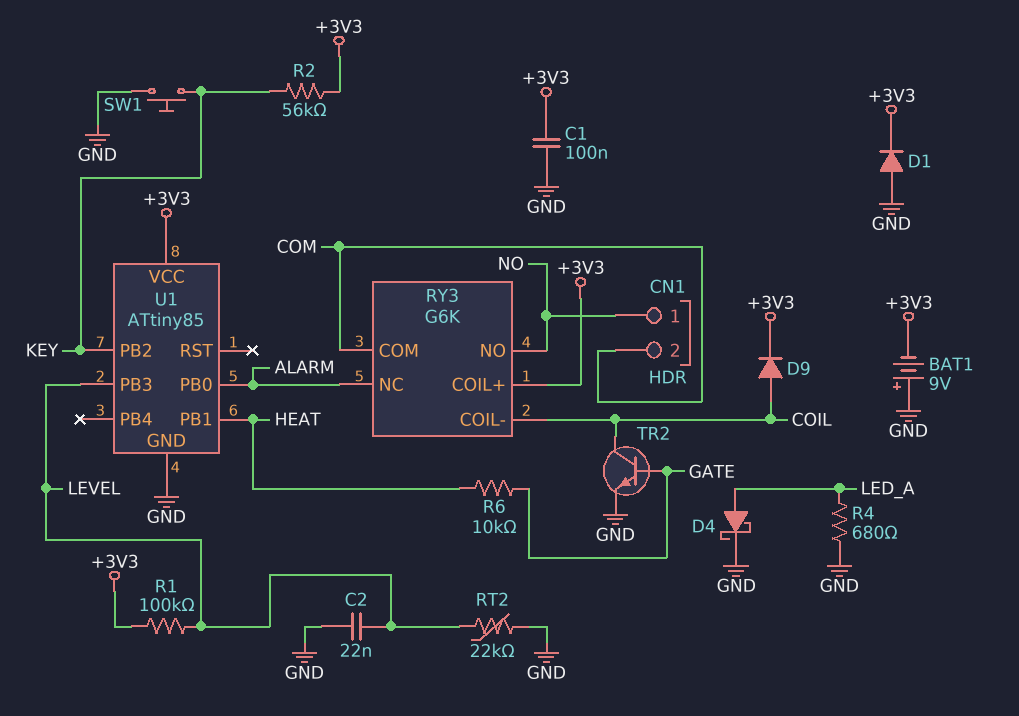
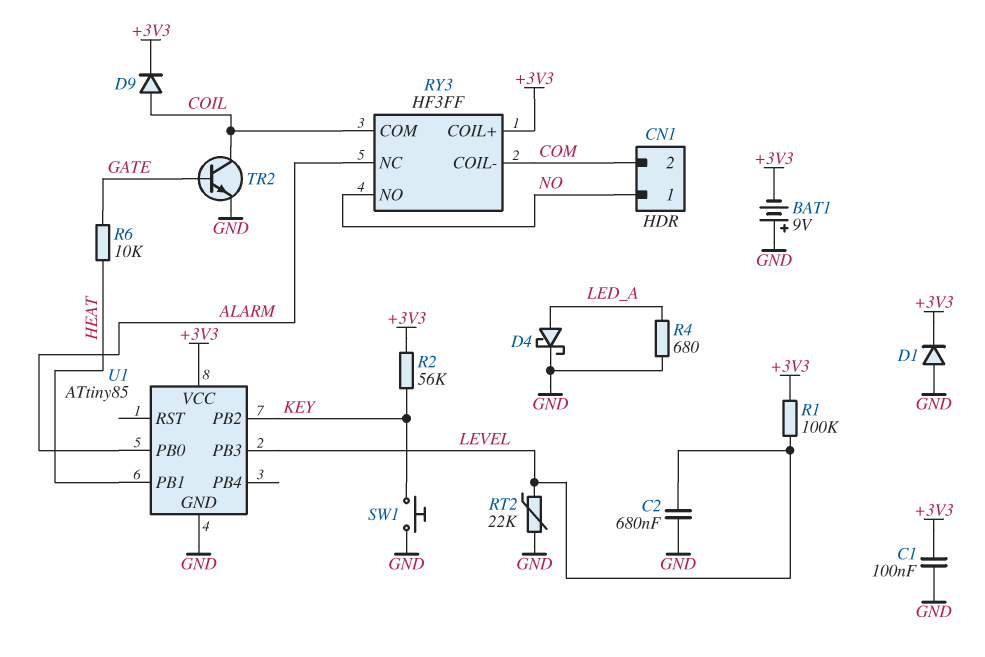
C2: 22nF (GND, LEVEL) -> 680nF (GND, LEVEL)
RY3: G6K -> HF3FF
RY3 pin COIL-: COIL -> COM
RY3 pin COM: COM -> COIL

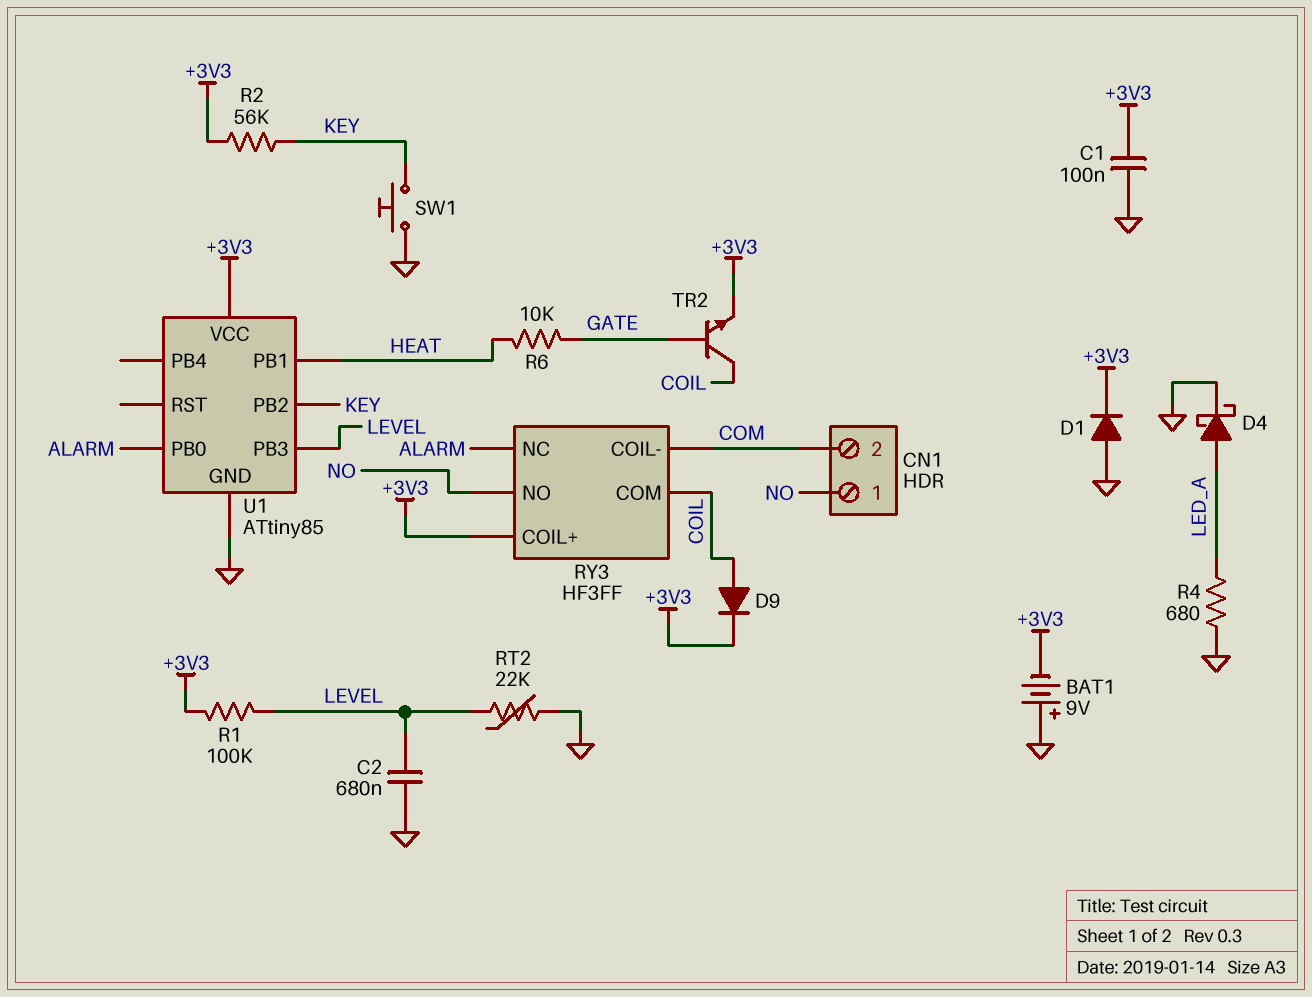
TR2: NPN (B GATE, C COIL, E GND) -> NPN (B GATE, C COIL, E +3V3)

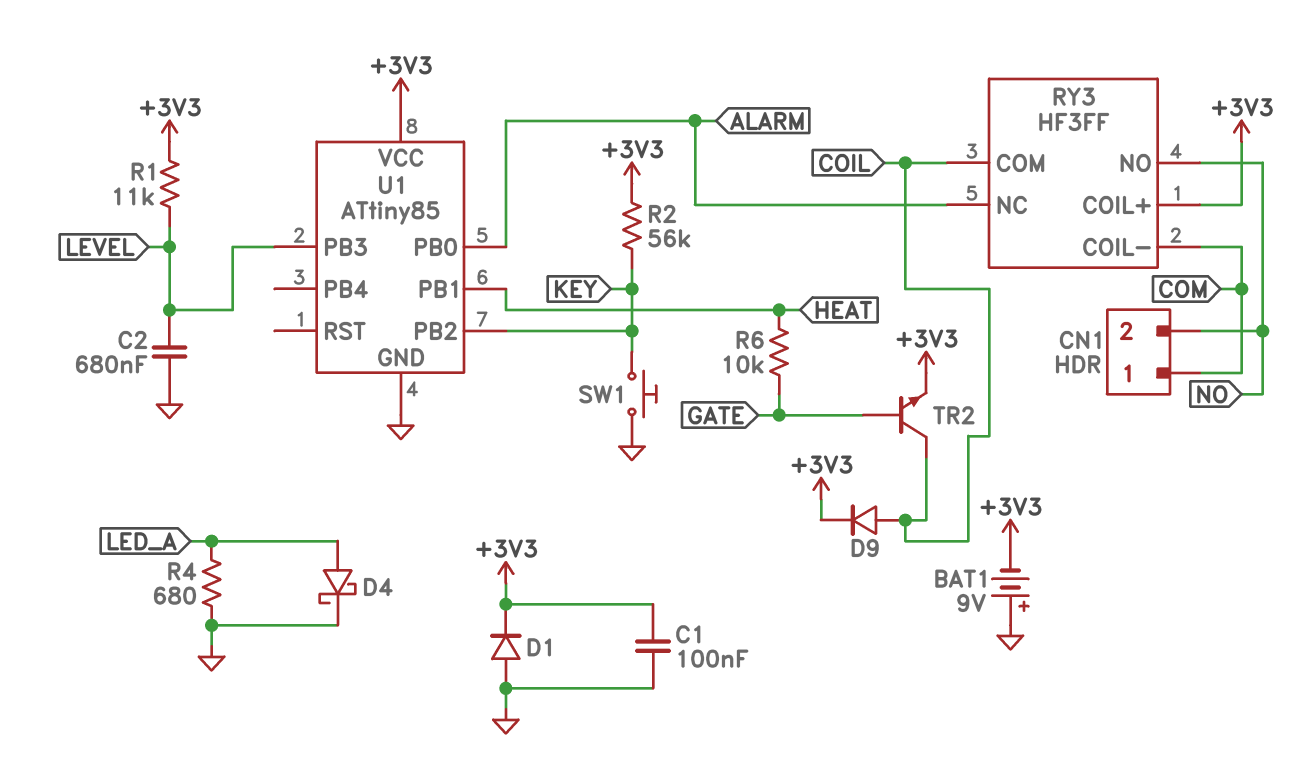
CN1 pin 1: NO -> COM
CN1 pin 2: COM -> NO
R1: 100k (+3V3, LEVEL) -> 11k (+3V3, LEVEL)
RT2: 22k (GND, LEVEL) -> none

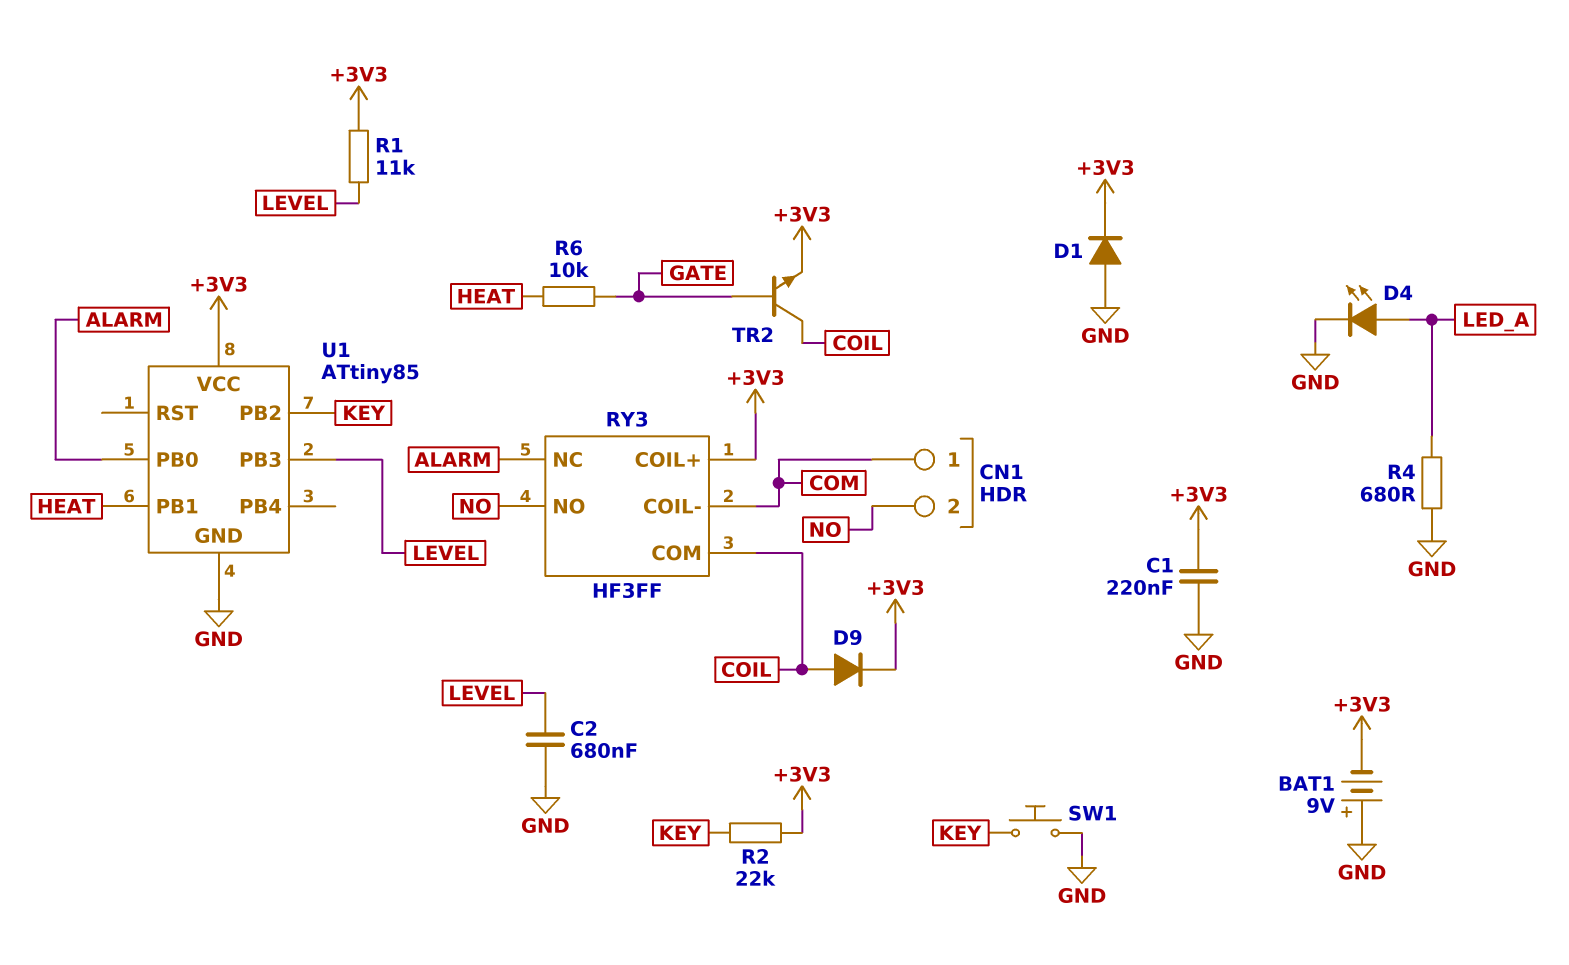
C1: 100nF (+3V3, GND) -> 220nF (+3V3, GND)
D4: schottky (A LED_A, K GND) -> LED (A LED_A, K GND)
R2: 56k (+3V3, KEY) -> 22k (+3V3, KEY)

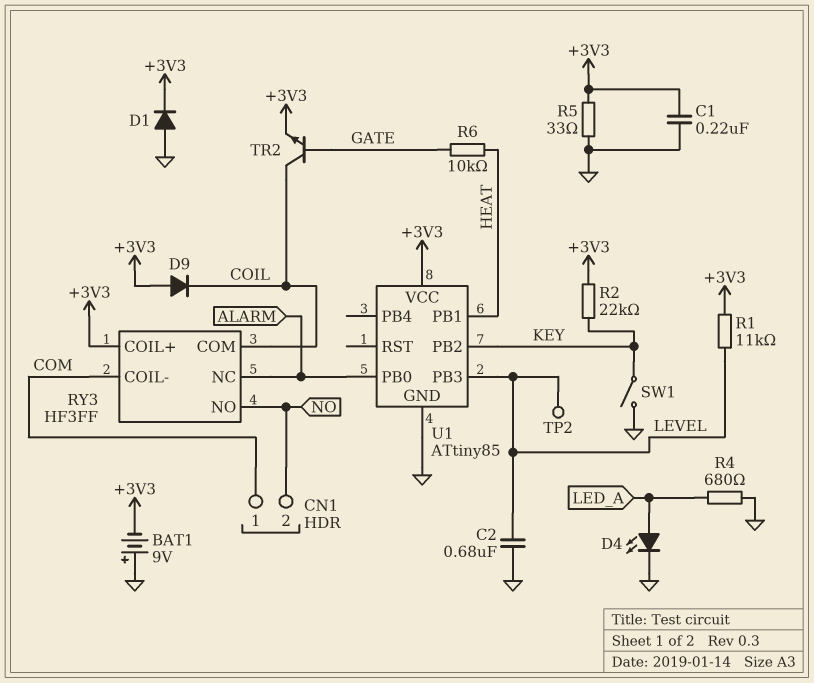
D9: diode (A COIL, K +3V3) -> diode (A +3V3, K COIL)
R5: none -> 33 (+3V3, GND)
SW1: button (GND, KEY) -> switch (GND, KEY)
TP2: none -> test point (LEVEL)

